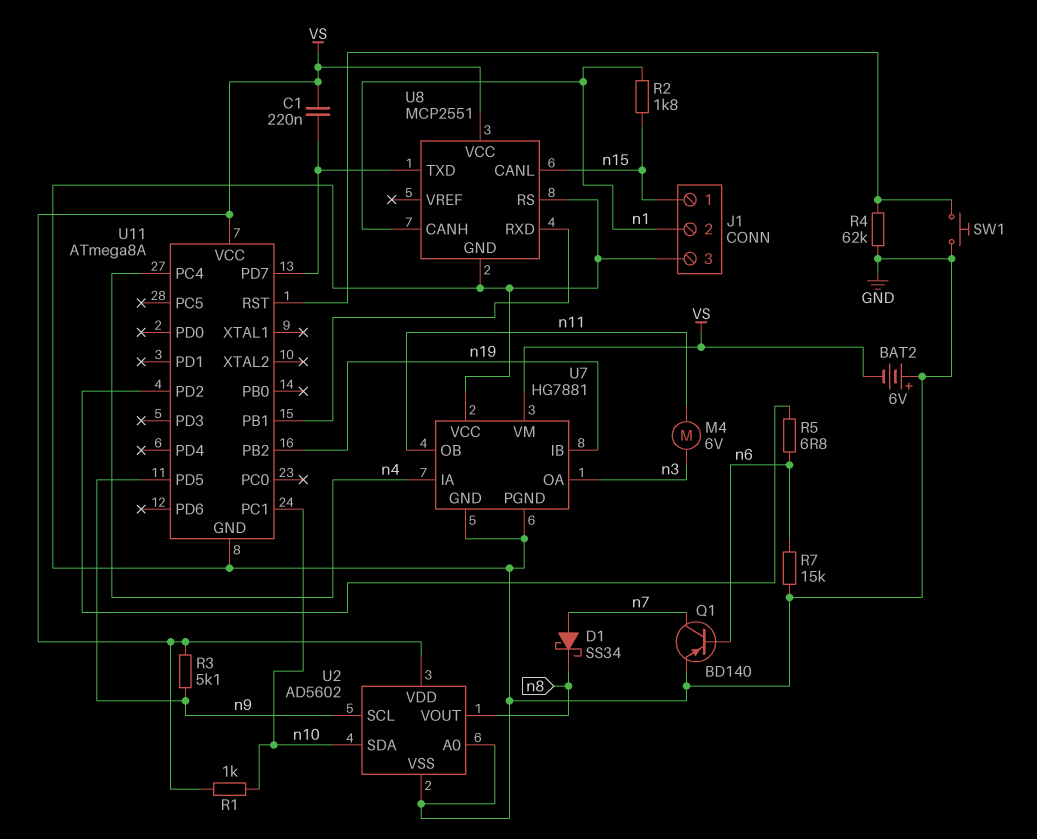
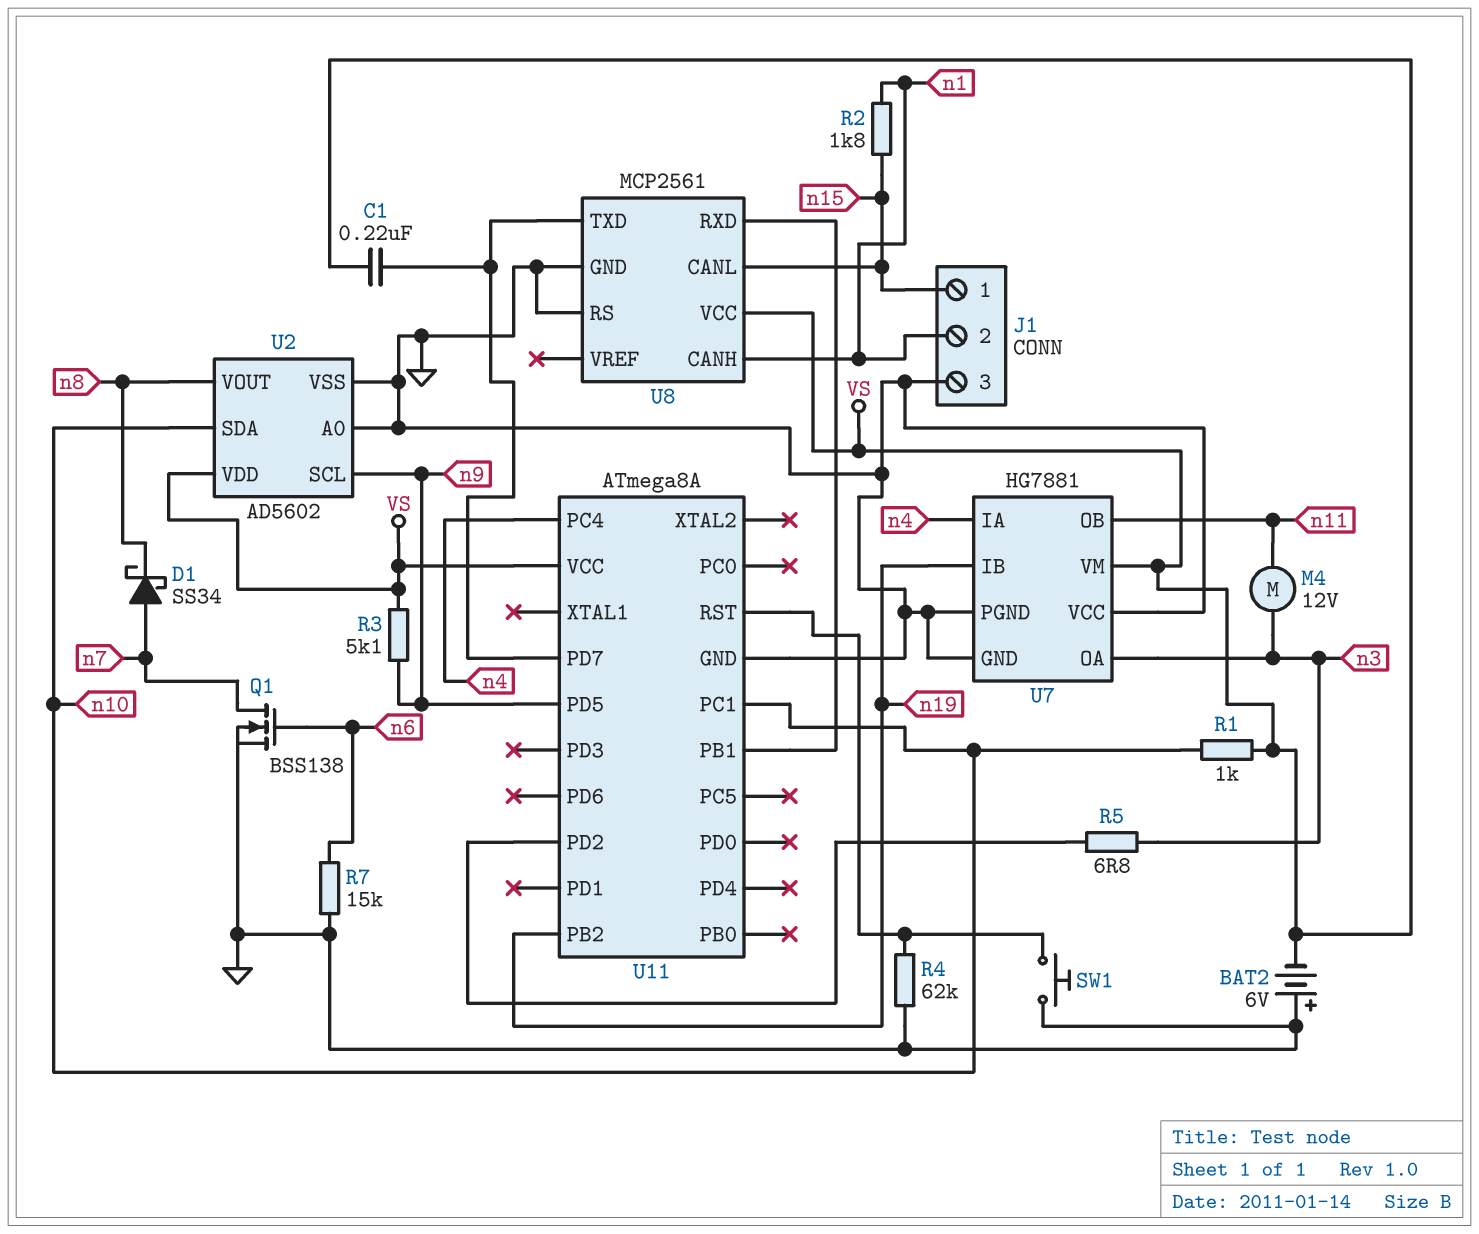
M4: motor 6V (n3, n11) -> motor 12V (n3, n11)
Q1: PNP BD140 (B n6, C n7, E GND) -> NMOS BSS138 (G n6, D n7, S GND)
R5: 6.8 (U11/PD2, n6) -> 6.8 (U11/PD2, n3)
U8: MCP2551 -> MCP2561

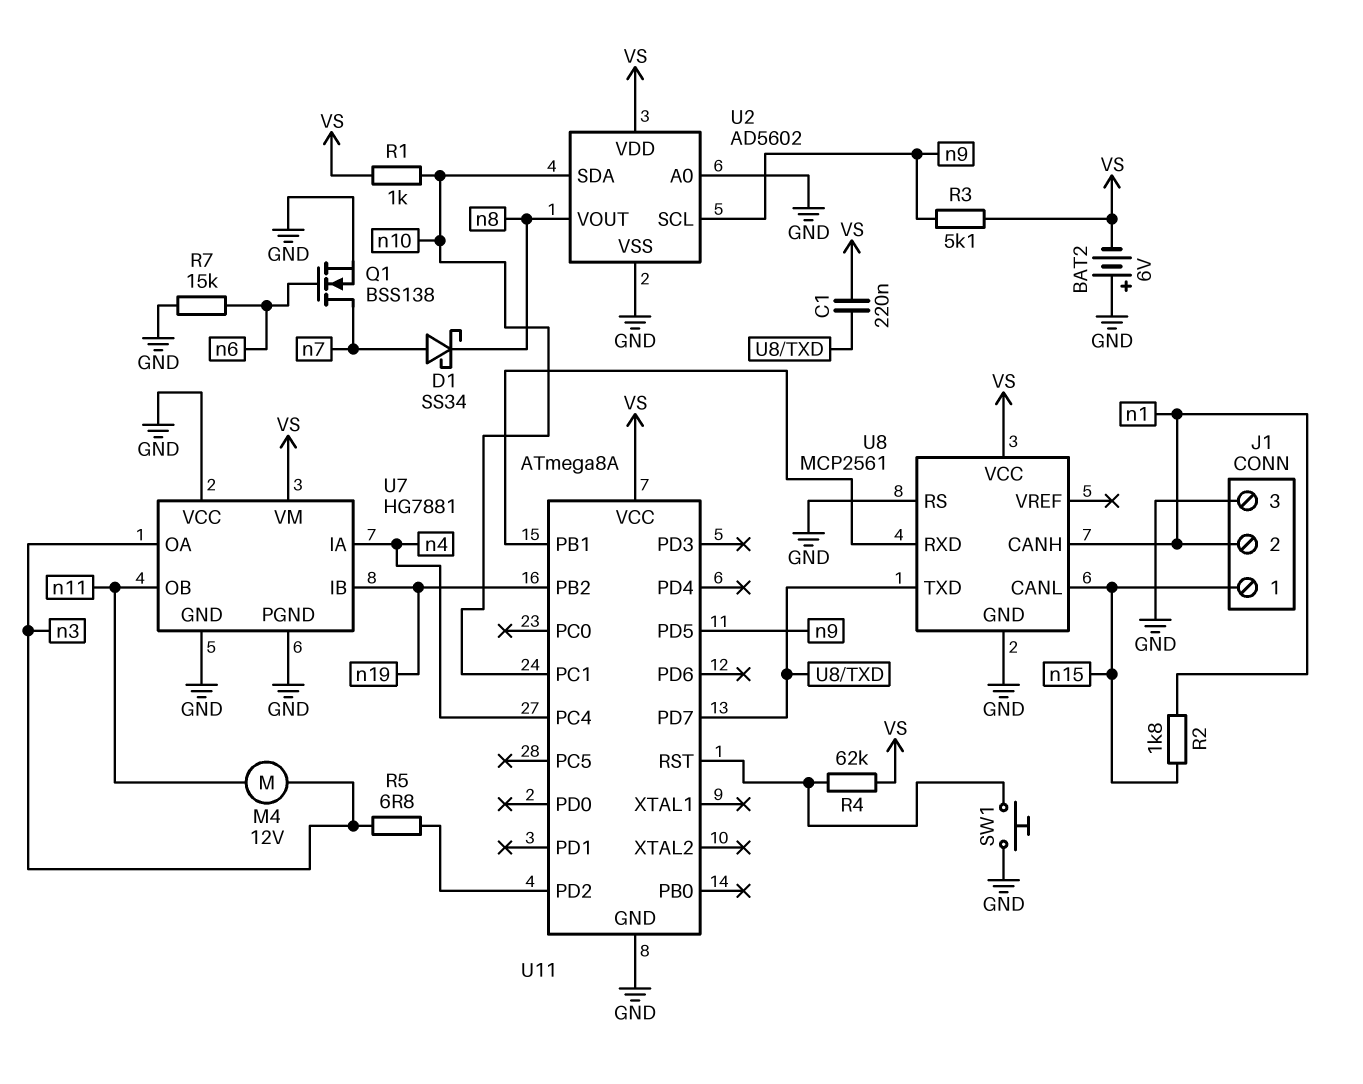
R4: 62k (GND, U11/RST) -> 62k (U11/RST, VS)

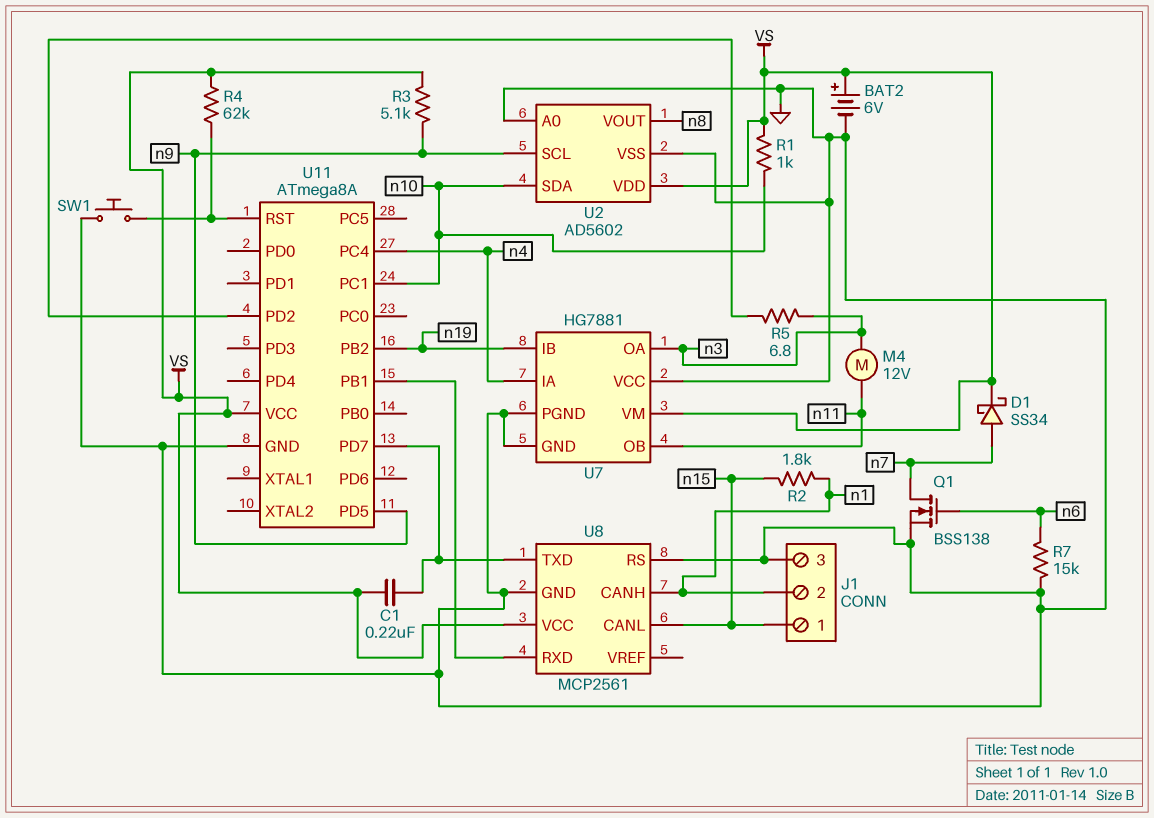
BAT2: 6V (plus GND, minus VS) -> 6V (plus VS, minus GND)
D1: schottky SS34 (A n7, K n8) -> schottky SS34 (A n7, K VS)

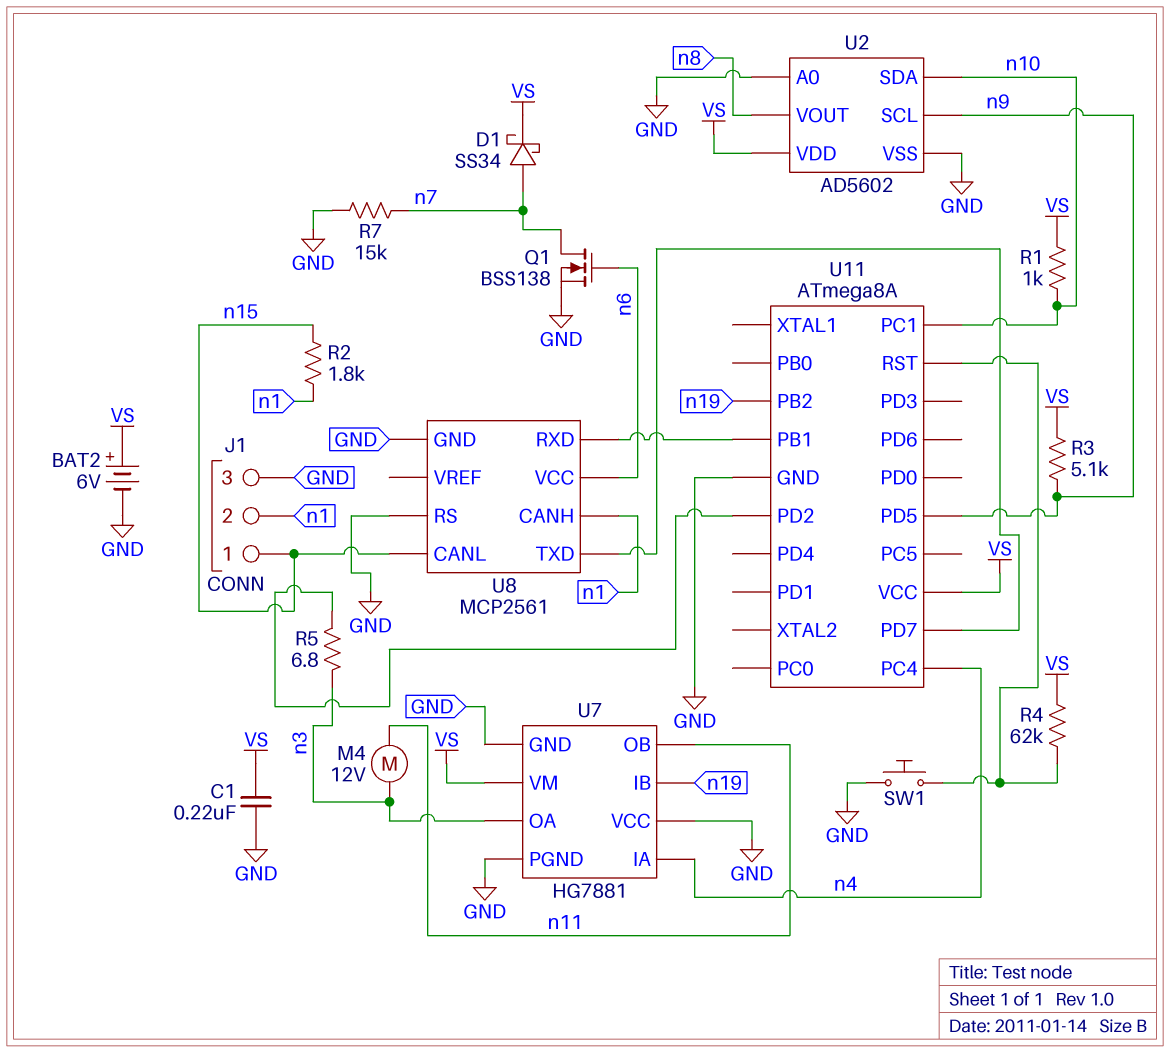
C1: 220nF (U8/TXD, VS) -> 220nF (GND, VS)
R7: 15k (GND, n6) -> 15k (GND, n7)
U8 pin VCC: VS -> n6

